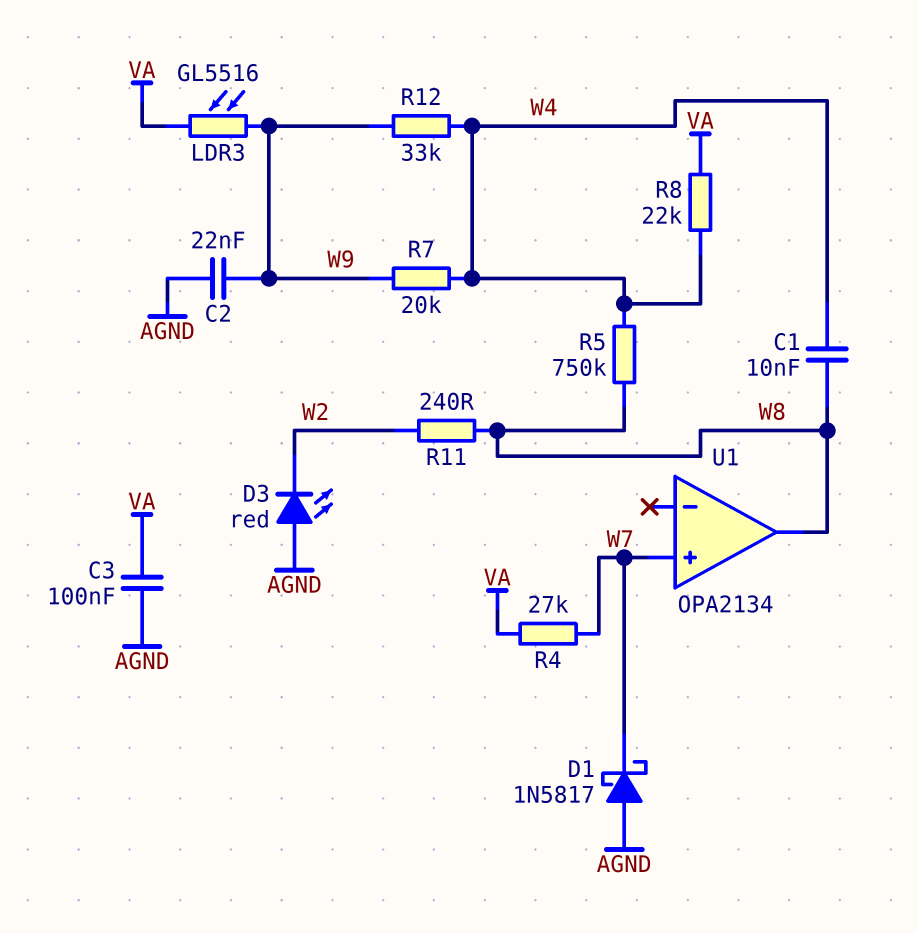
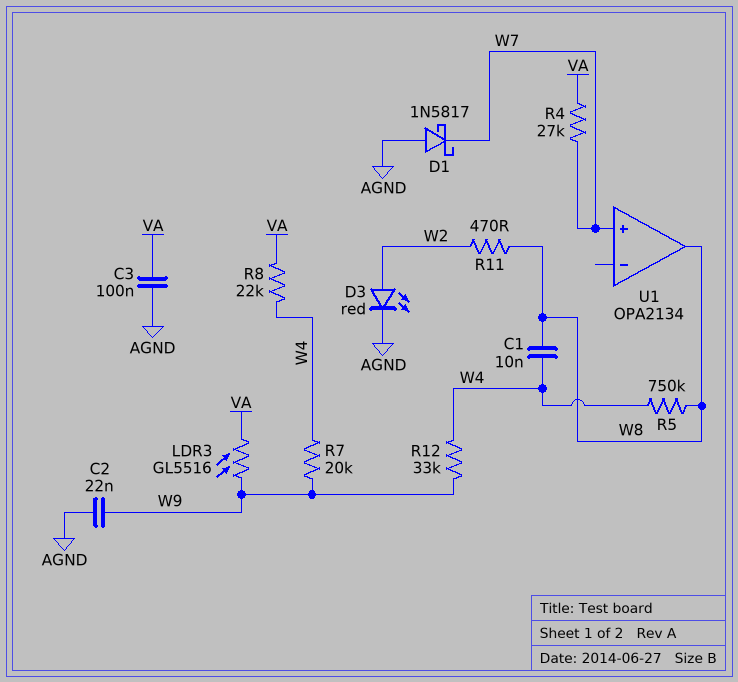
D3: LED red (A AGND, K W2) -> LED red (A W2, K AGND)
R11: 240 (W2, W8) -> 470 (W2, W8)

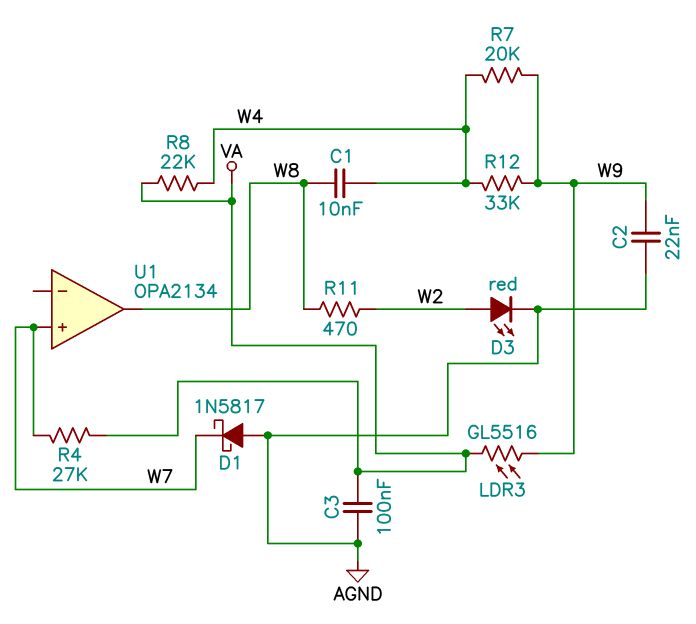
R5: 750k (W4, W8) -> none

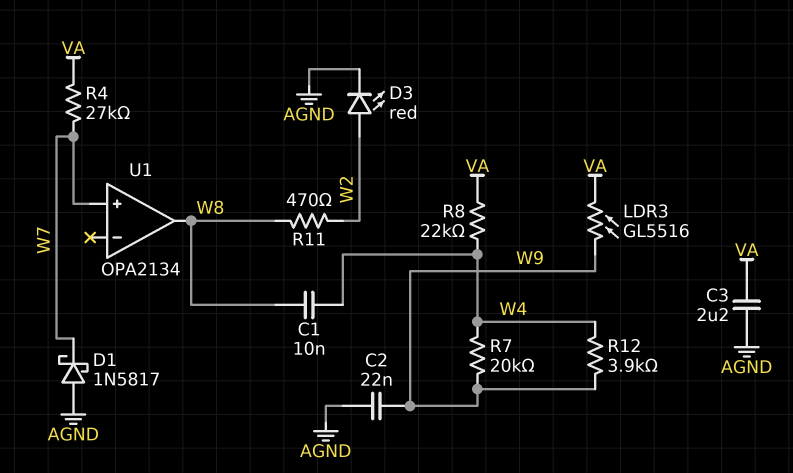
C3: 100nF (AGND, VA) -> 2.2uF (AGND, VA)
R12: 33k (W4, W9) -> 3.9k (W4, W9)

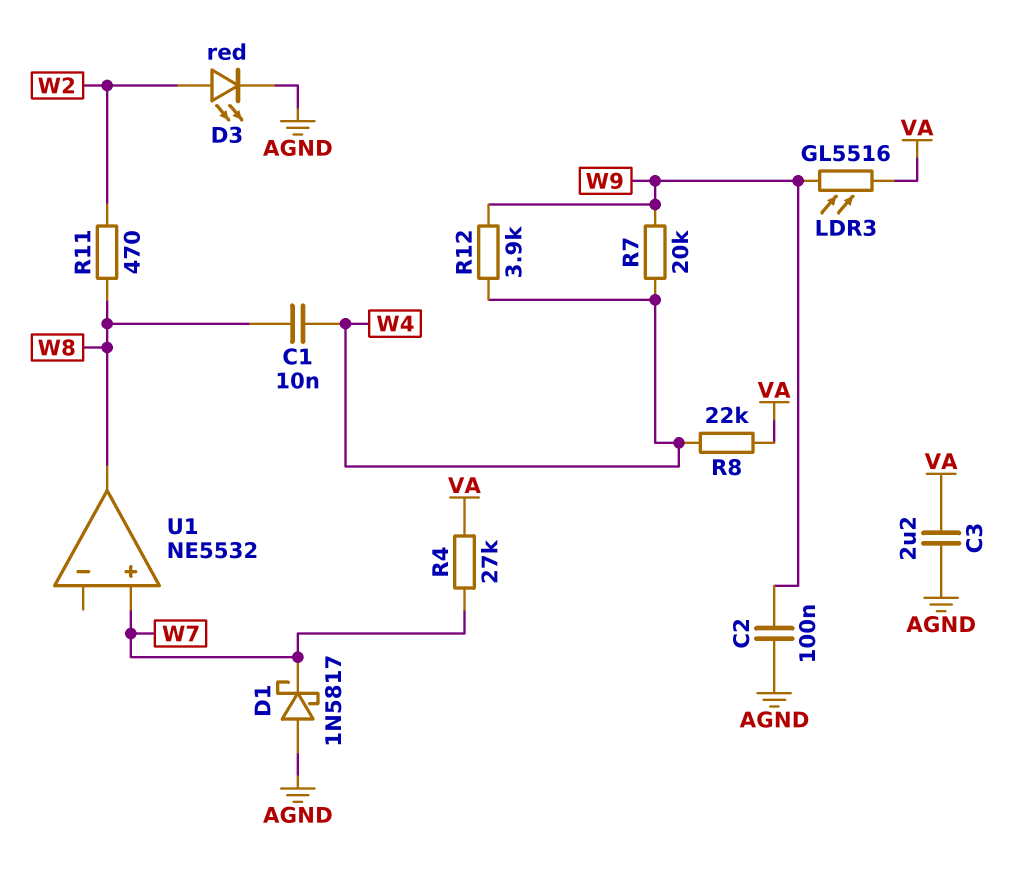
C2: 22nF (AGND, W9) -> 100nF (AGND, W9)
U1: OPA2134 -> NE5532

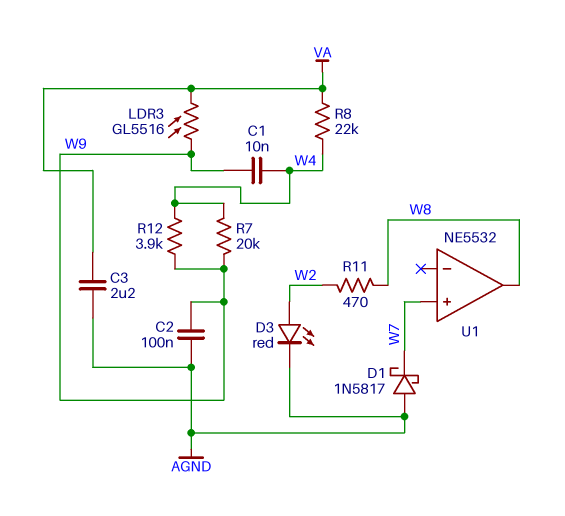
C1: 10nF (W4, W8) -> 10nF (W4, W9)
R4: 27k (VA, W7) -> none

